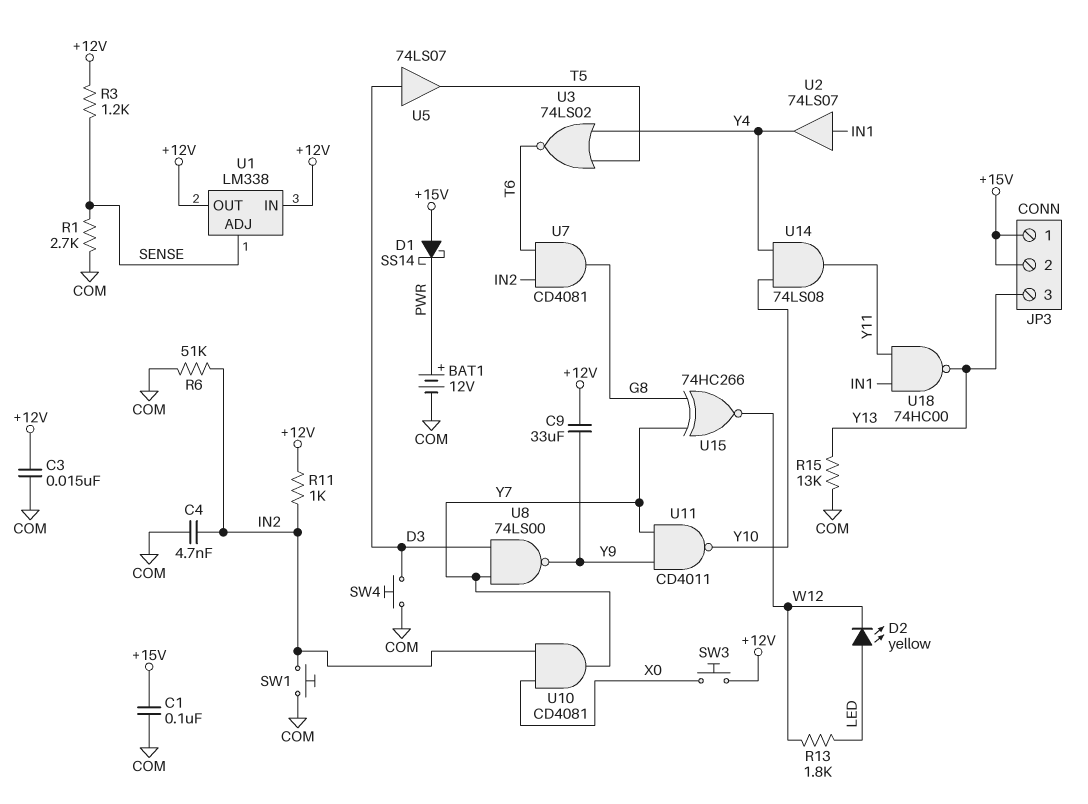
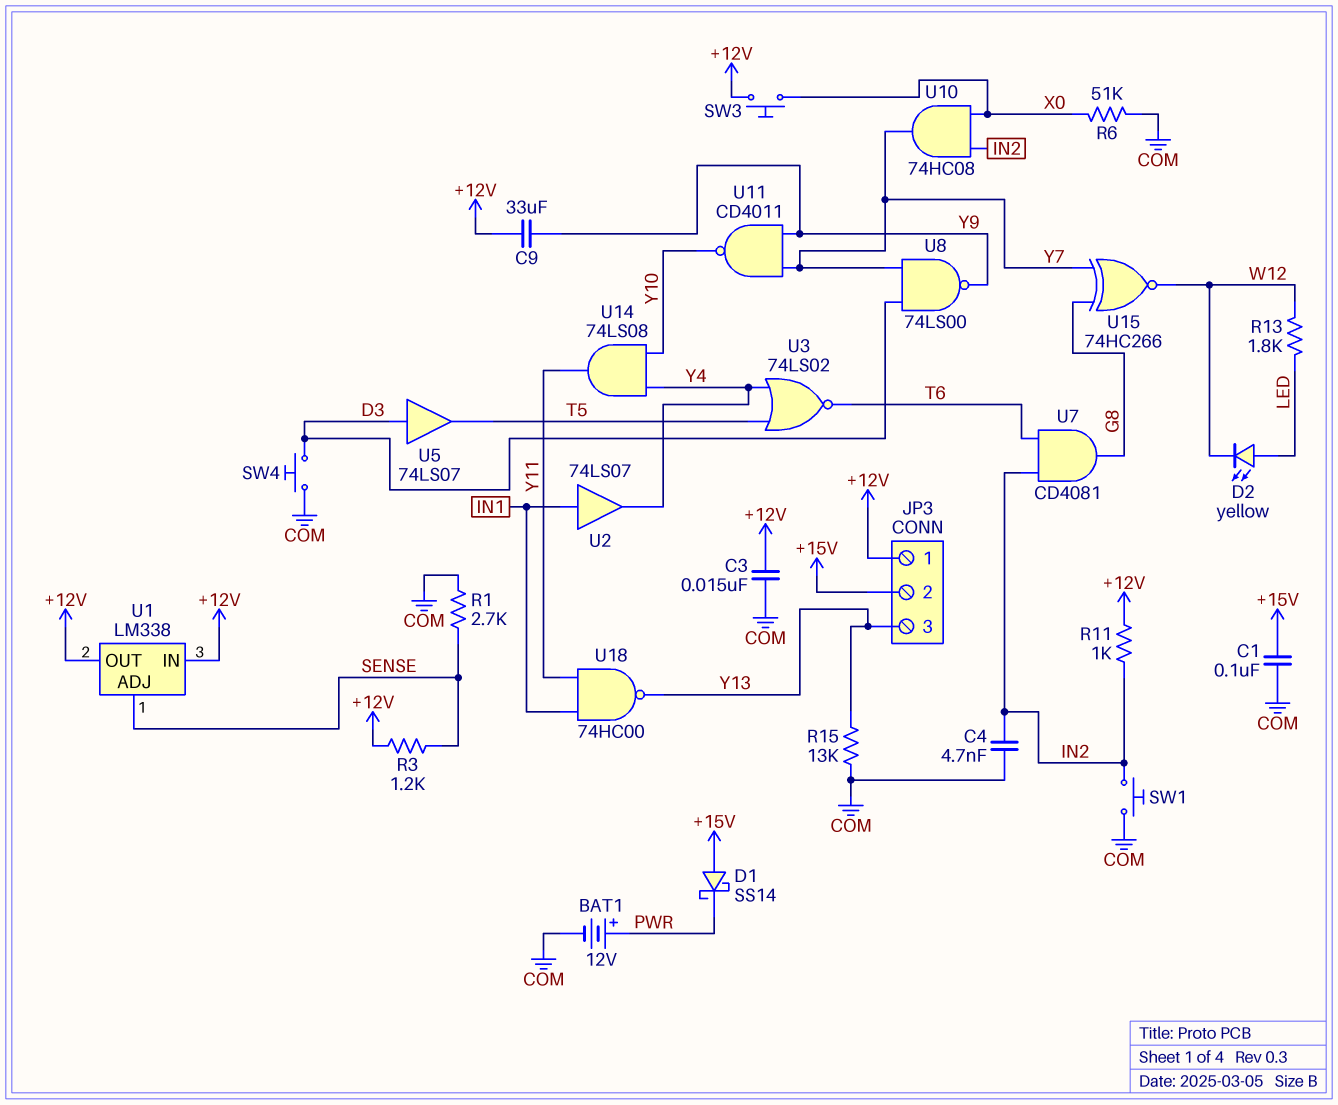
JP3 pin 1: +15V -> +12V
R6: 51k (COM, IN2) -> 51k (COM, X0)
U10: AND CD4081 (in IN2, in X0, out Y7) -> AND 74HC08 (in IN2, in X0, out Y7)

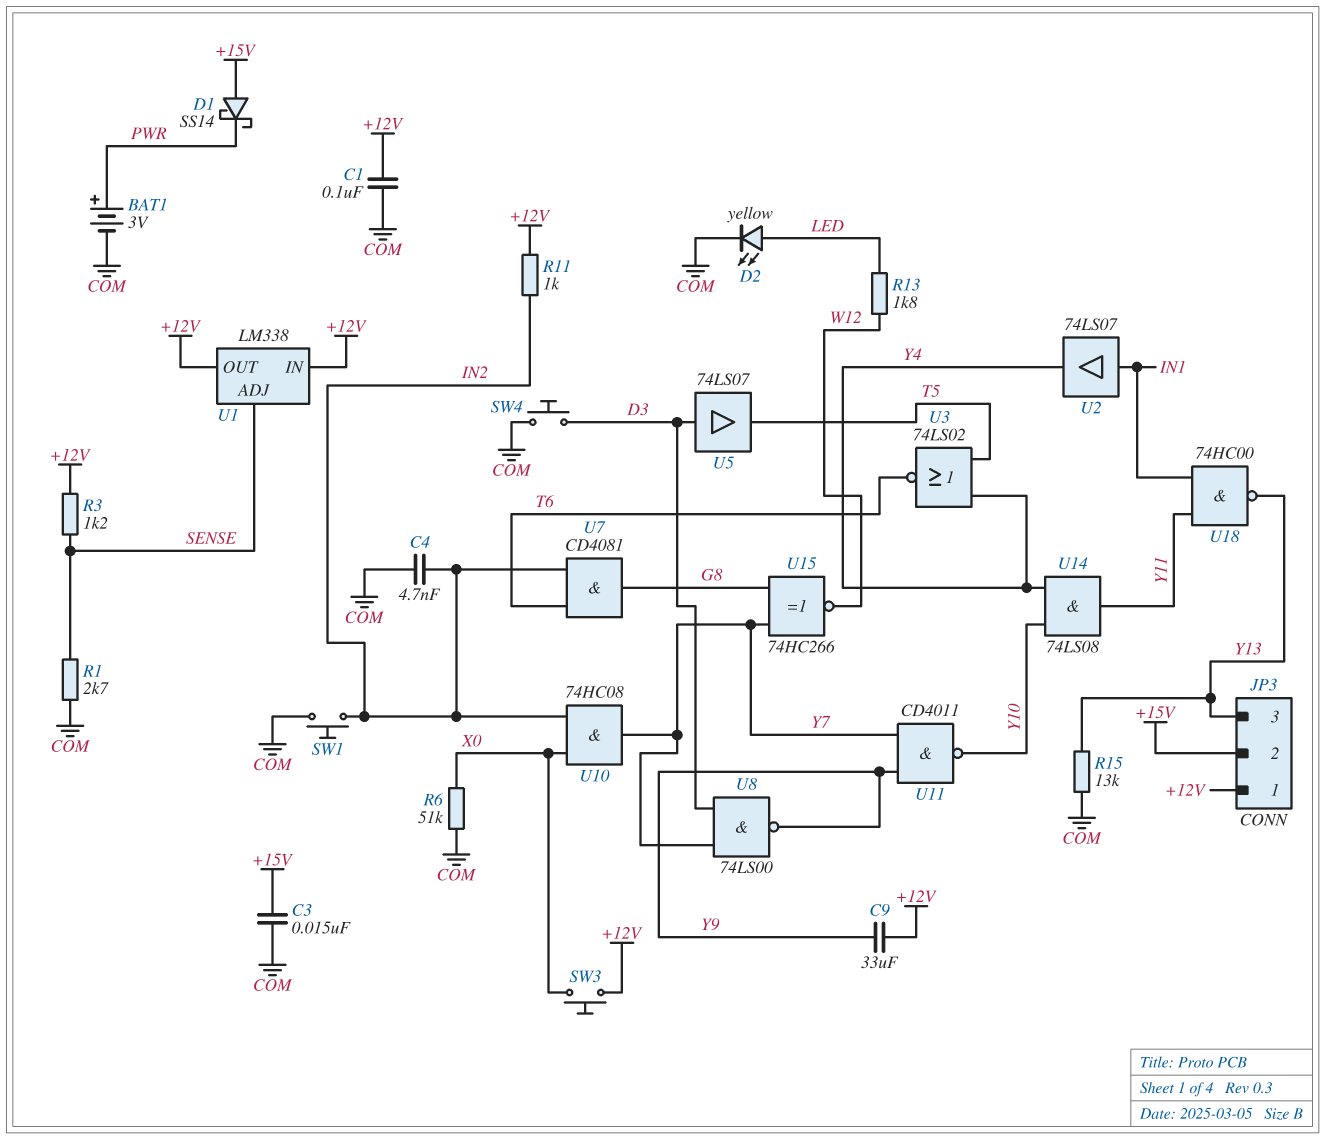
BAT1: 12V (plus PWR, minus COM) -> 3V (plus PWR, minus COM)
C1: 100nF (+15V, COM) -> 100nF (+12V, COM)
C3: 15nF (+12V, COM) -> 15nF (+15V, COM)
D2: LED yellow (A LED, K W12) -> LED yellow (A LED, K COM)

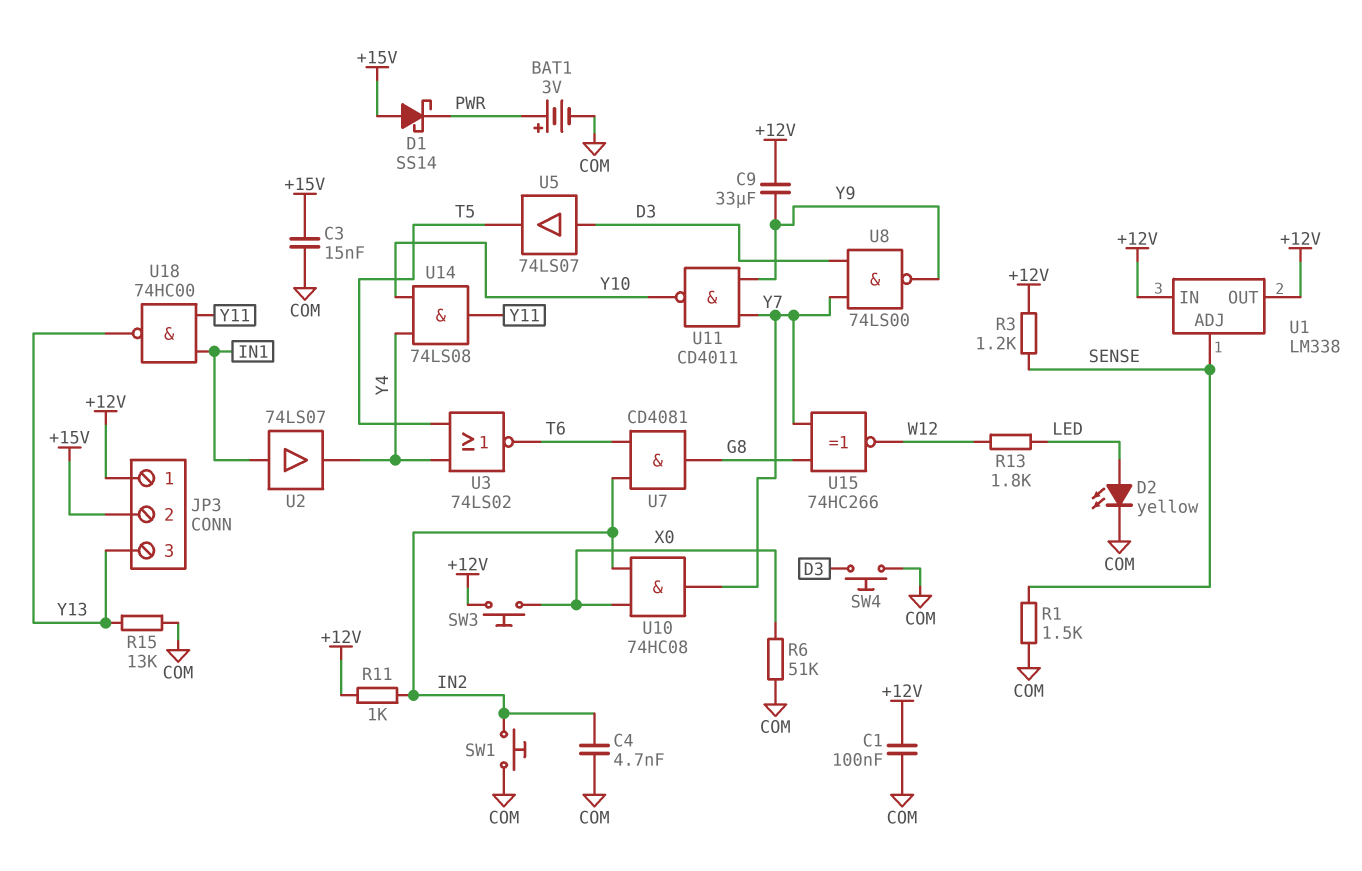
R1: 2.7k (COM, SENSE) -> 1.5k (COM, SENSE)

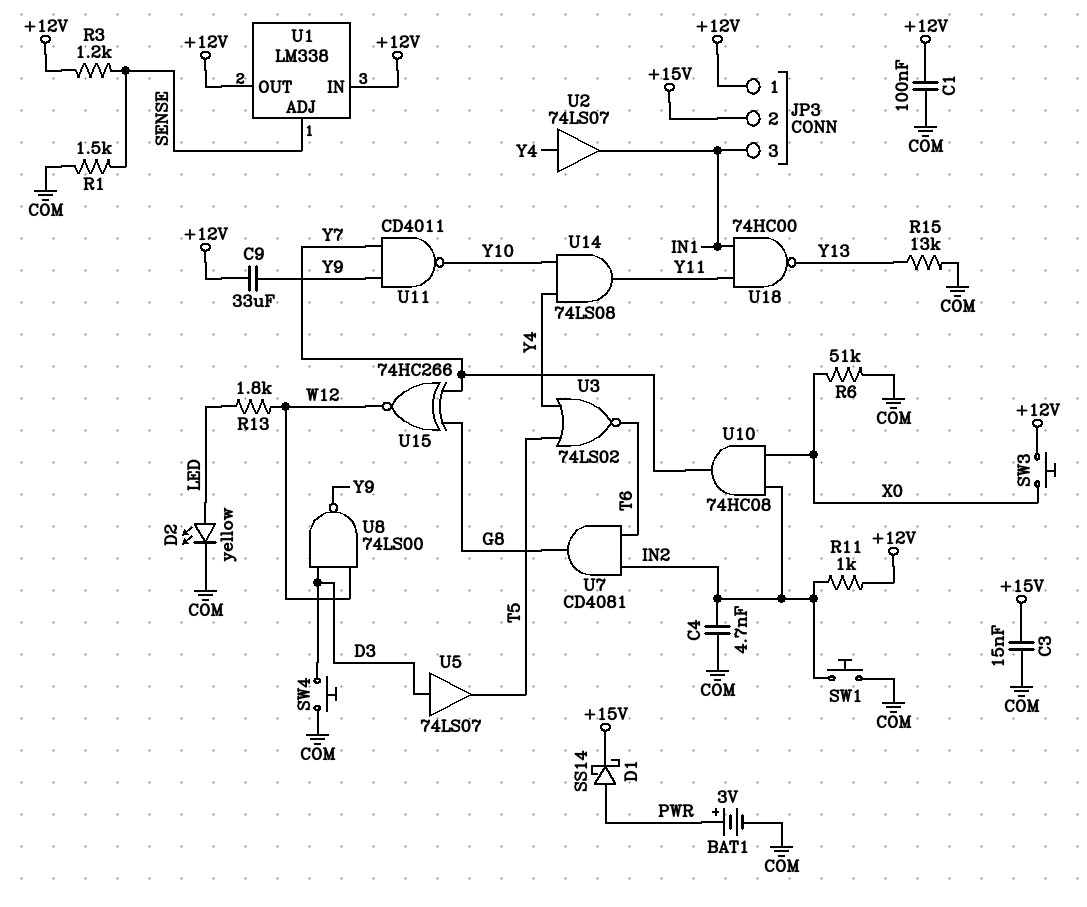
D1: schottky SS14 (A +15V, K PWR) -> schottky SS14 (A PWR, K +15V)
JP3 pin 3: Y13 -> IN1
U2: buffer 74LS07 (in IN1, out Y4) -> buffer 74LS07 (in Y4, out IN1)
U8: NAND 74LS00 (in D3, in Y7, out Y9) -> NAND 74LS00 (in D3, in W12, out Y9)

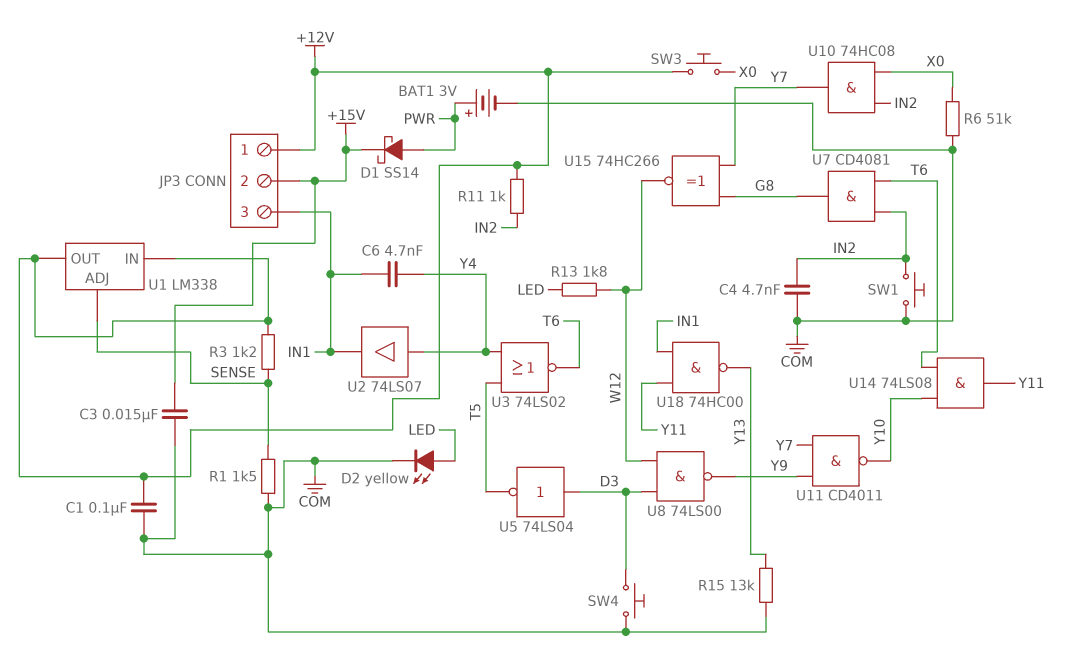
C6: none -> 4.7nF (IN1, Y4)
C9: 33uF (+12V, Y9) -> none
U5: buffer 74LS07 (in D3, out T5) -> NOT 74LS04 (in D3, out T5)
U14: AND 74LS08 (in Y4, in Y10, out Y11) -> AND 74LS08 (in T6, in Y10, out Y11)

